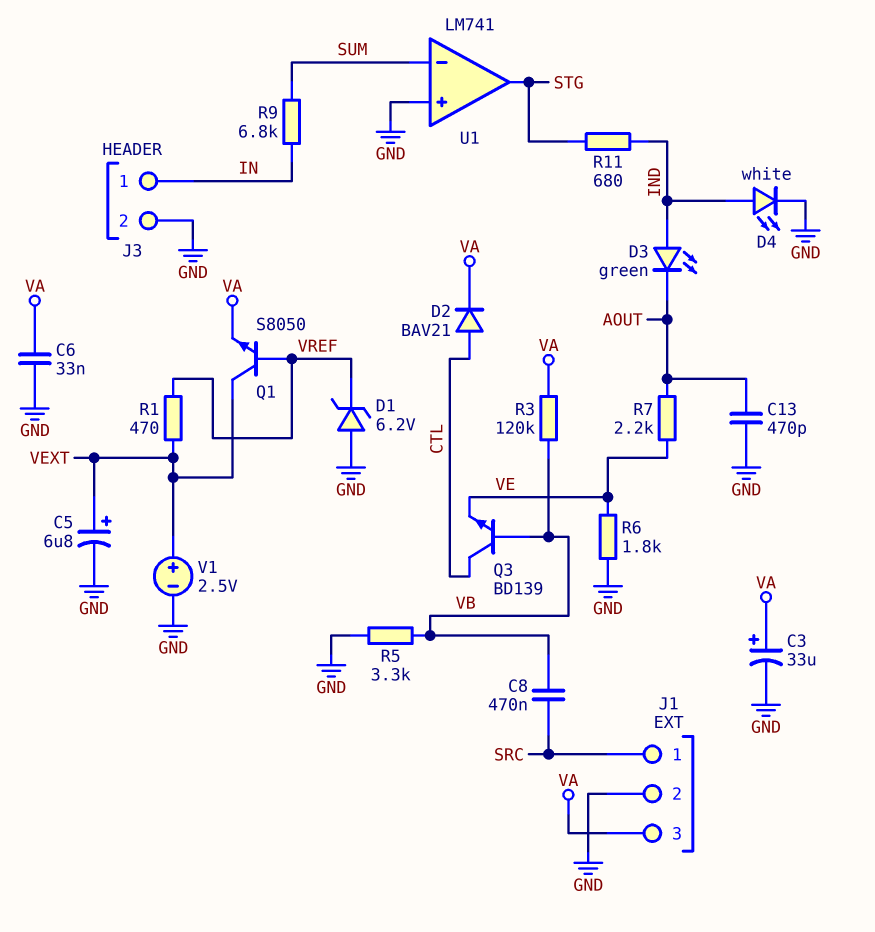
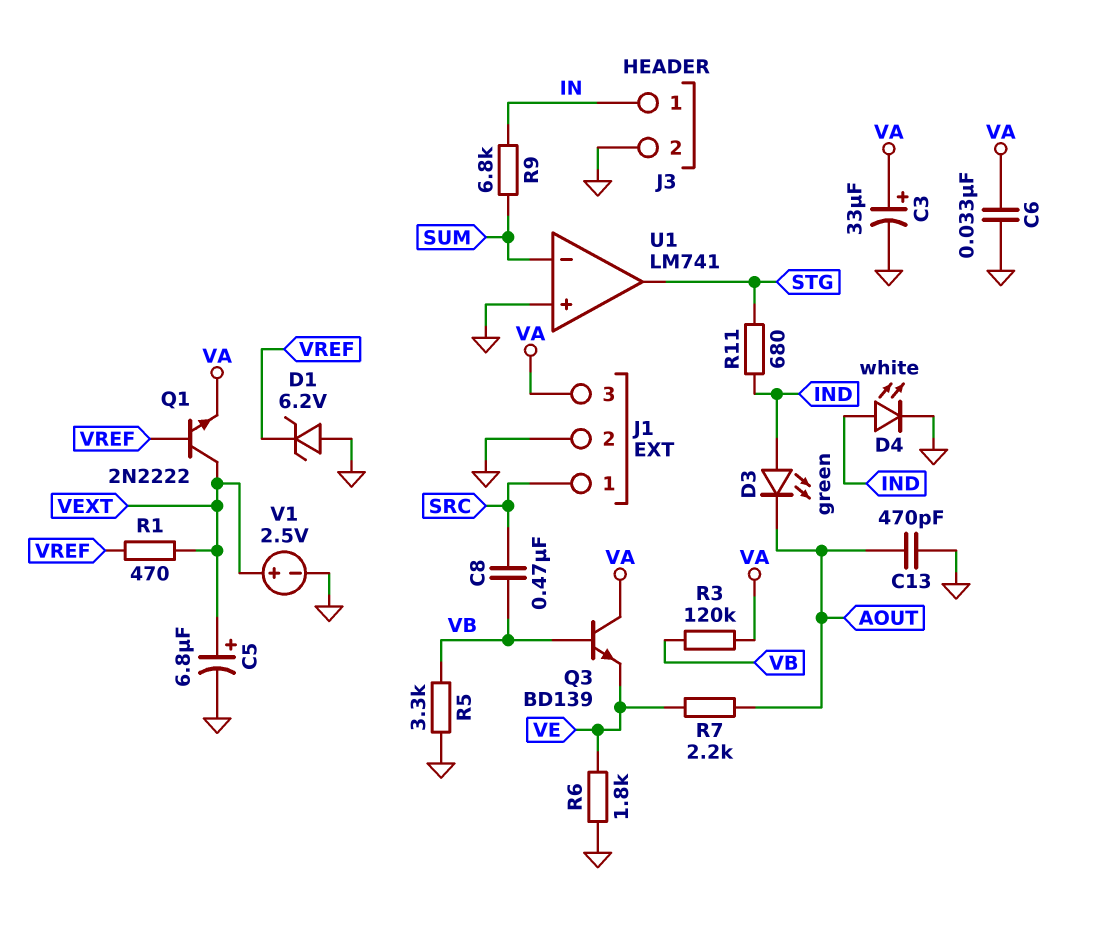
D2: diode BAV21 (A CTL, K VA) -> none
Q1: NPN S8050 (B VREF, C VEXT, E VA) -> NPN 2N2222 (B VREF, C VEXT, E VA)
Q3: NPN BD139 (B VB, C CTL, E VE) -> NPN BD139 (B VB, C VA, E VE)

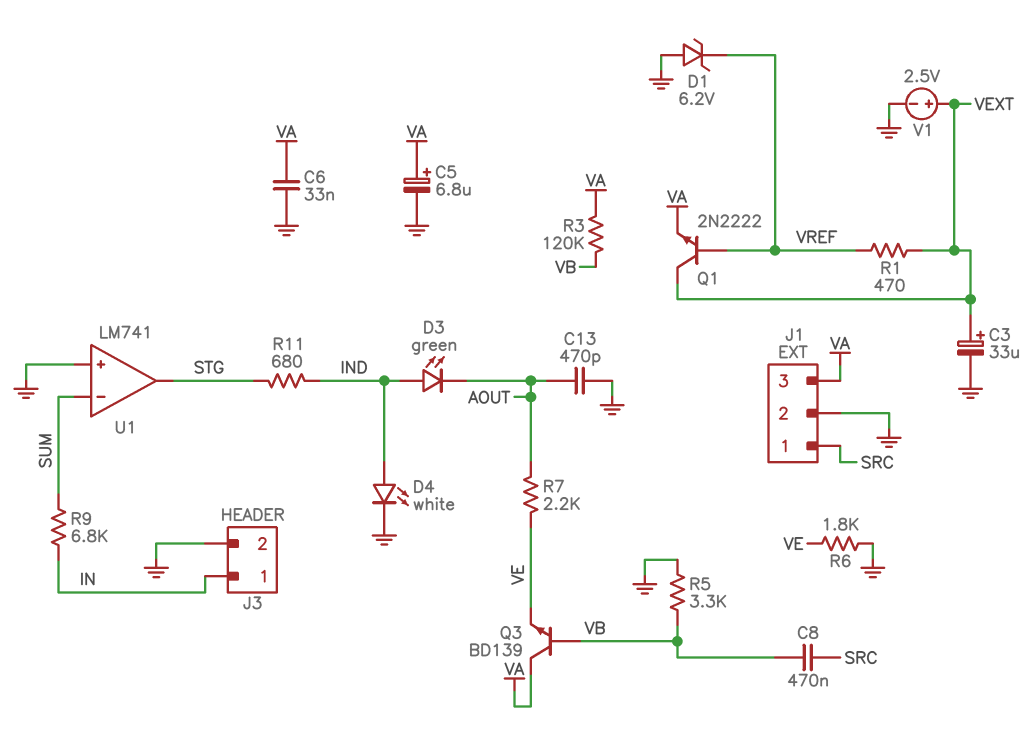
C3: 33uF (plus VA, minus GND) -> 33uF (plus VEXT, minus GND)
C5: 6.8uF (plus VEXT, minus GND) -> 6.8uF (plus VA, minus GND)

